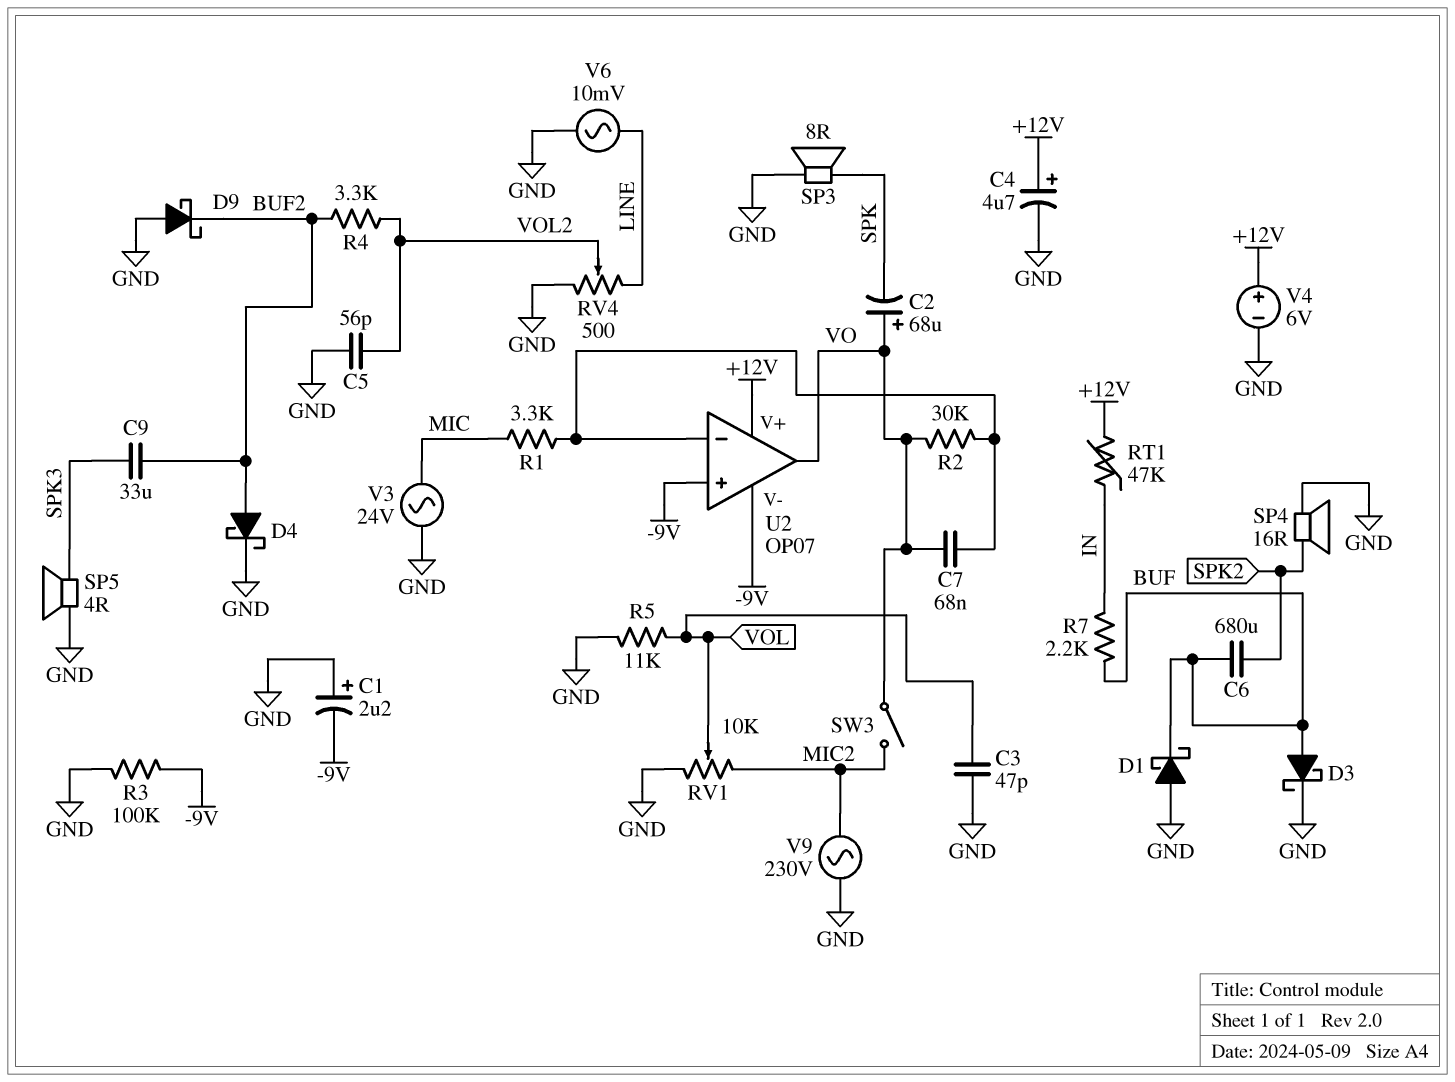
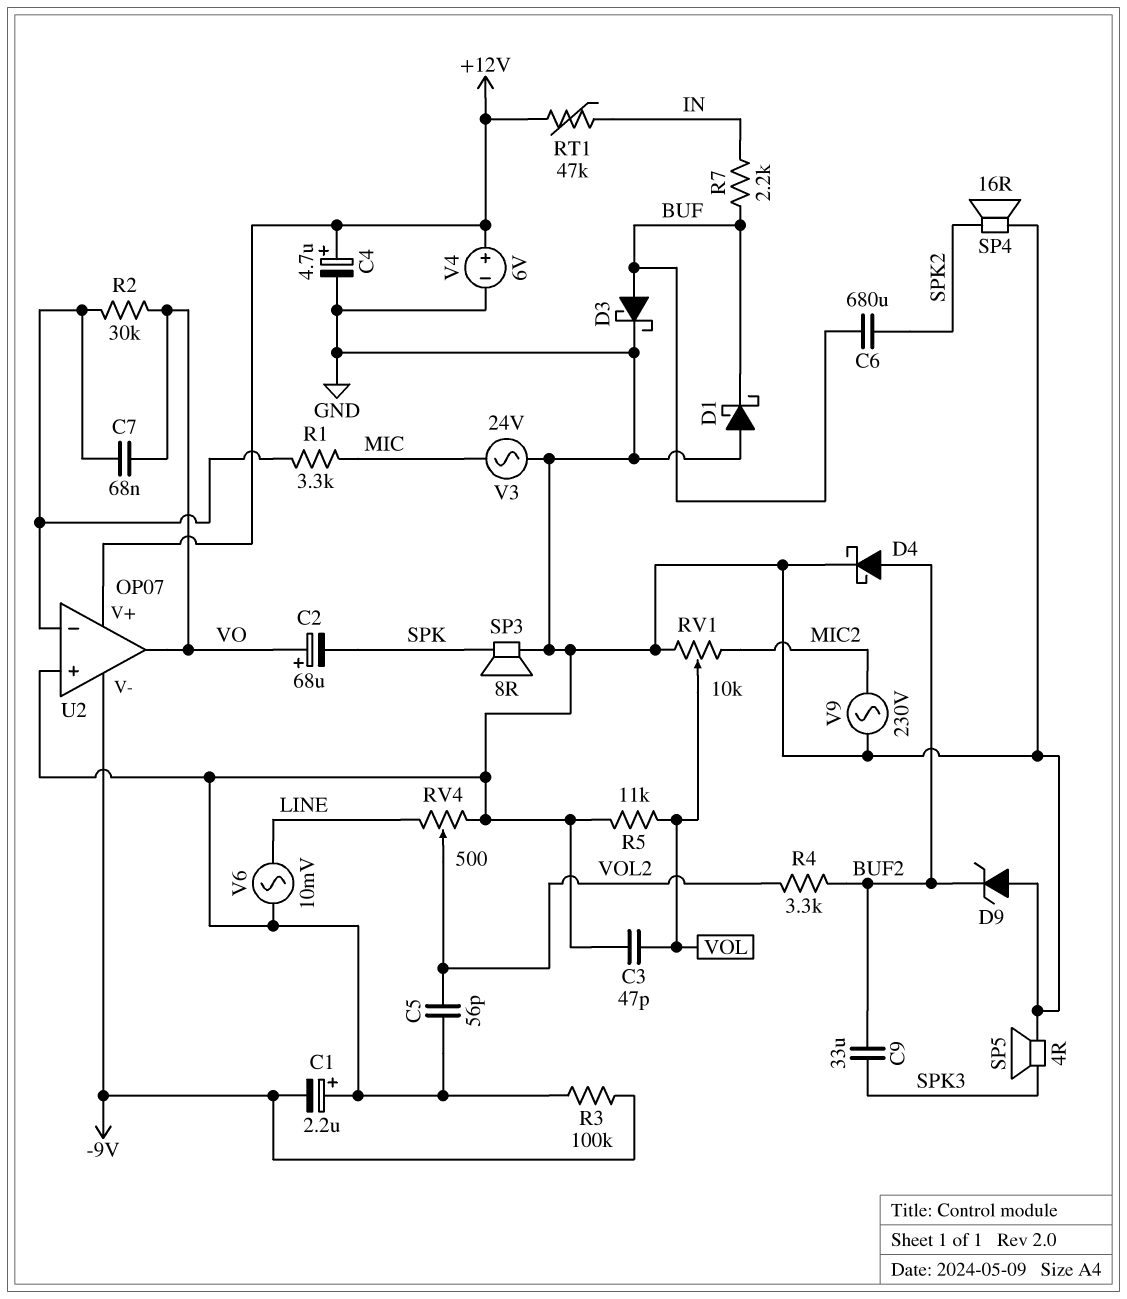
D9: schottky (A GND, K BUF2) -> zener (A GND, K BUF2)
SW3: switch (MIC2, VO) -> none
U2 pin in+: -9V -> GND

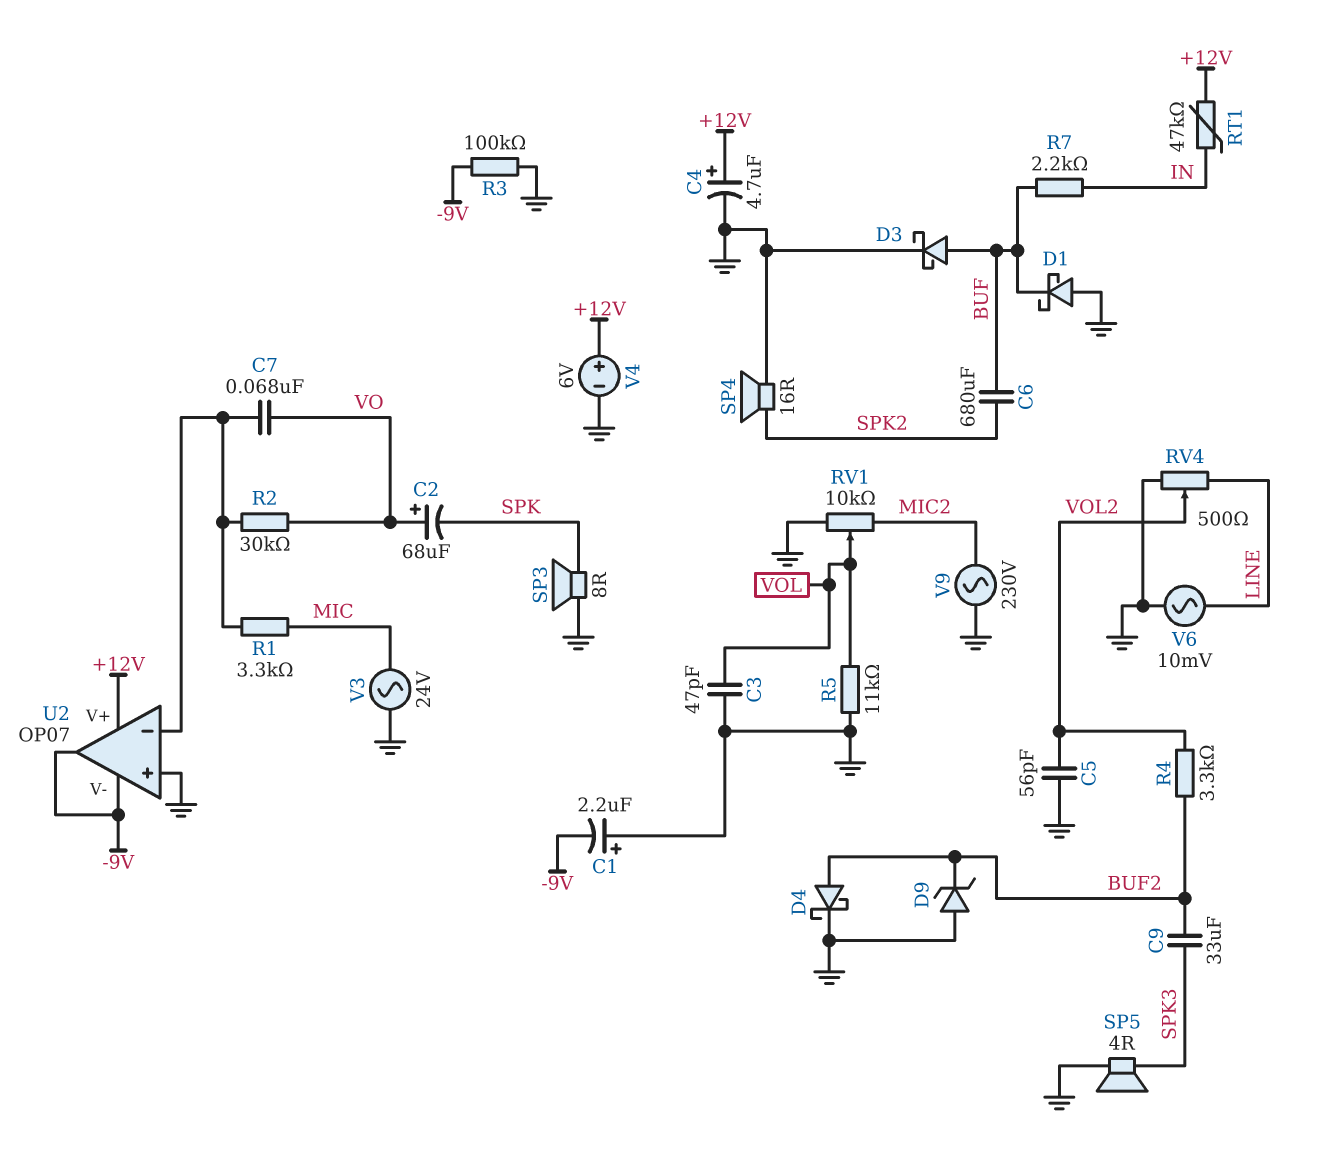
U2 pin out: VO -> -9V

